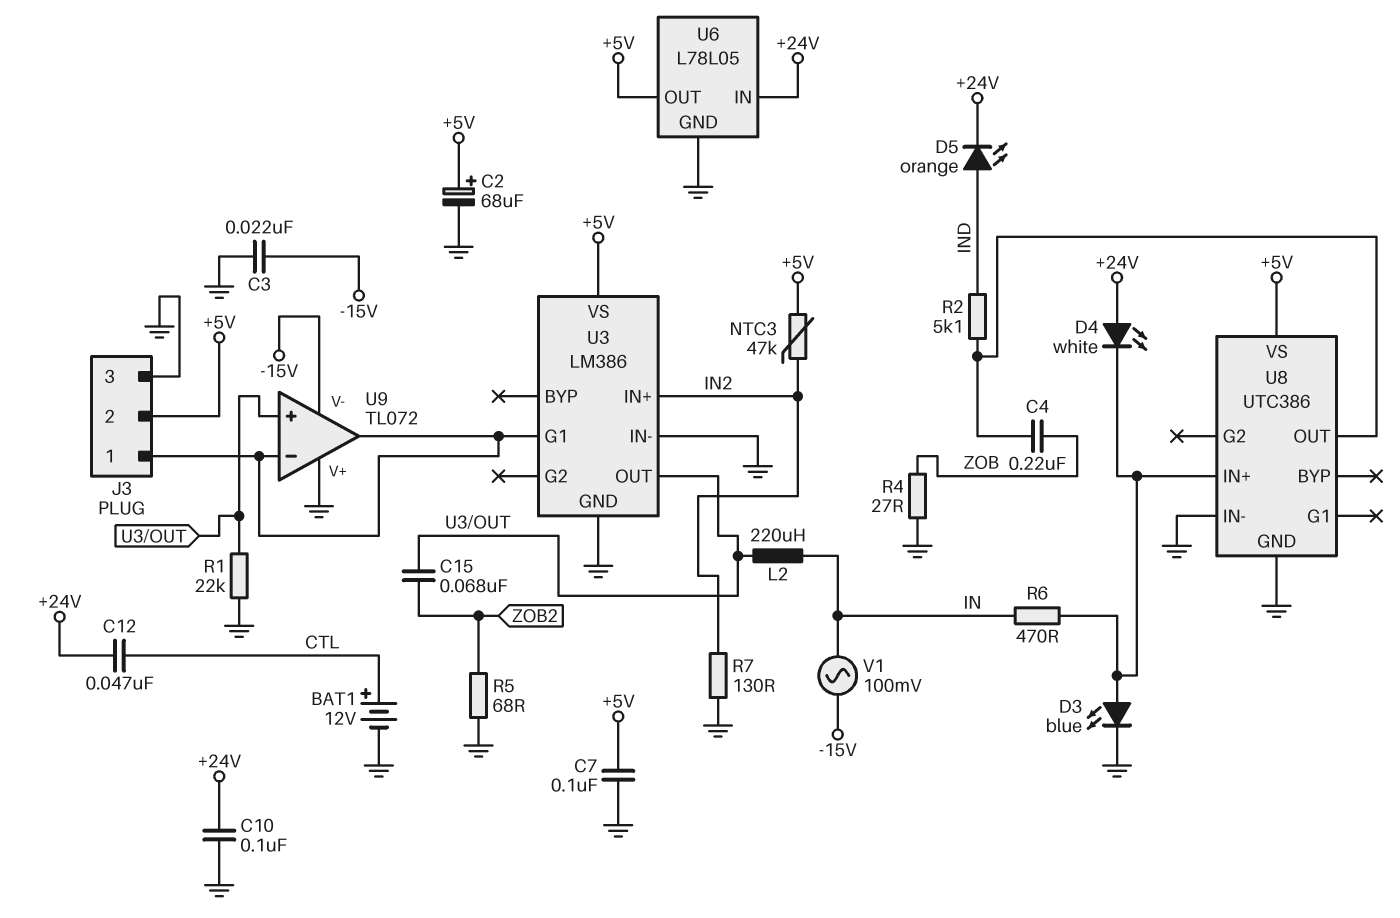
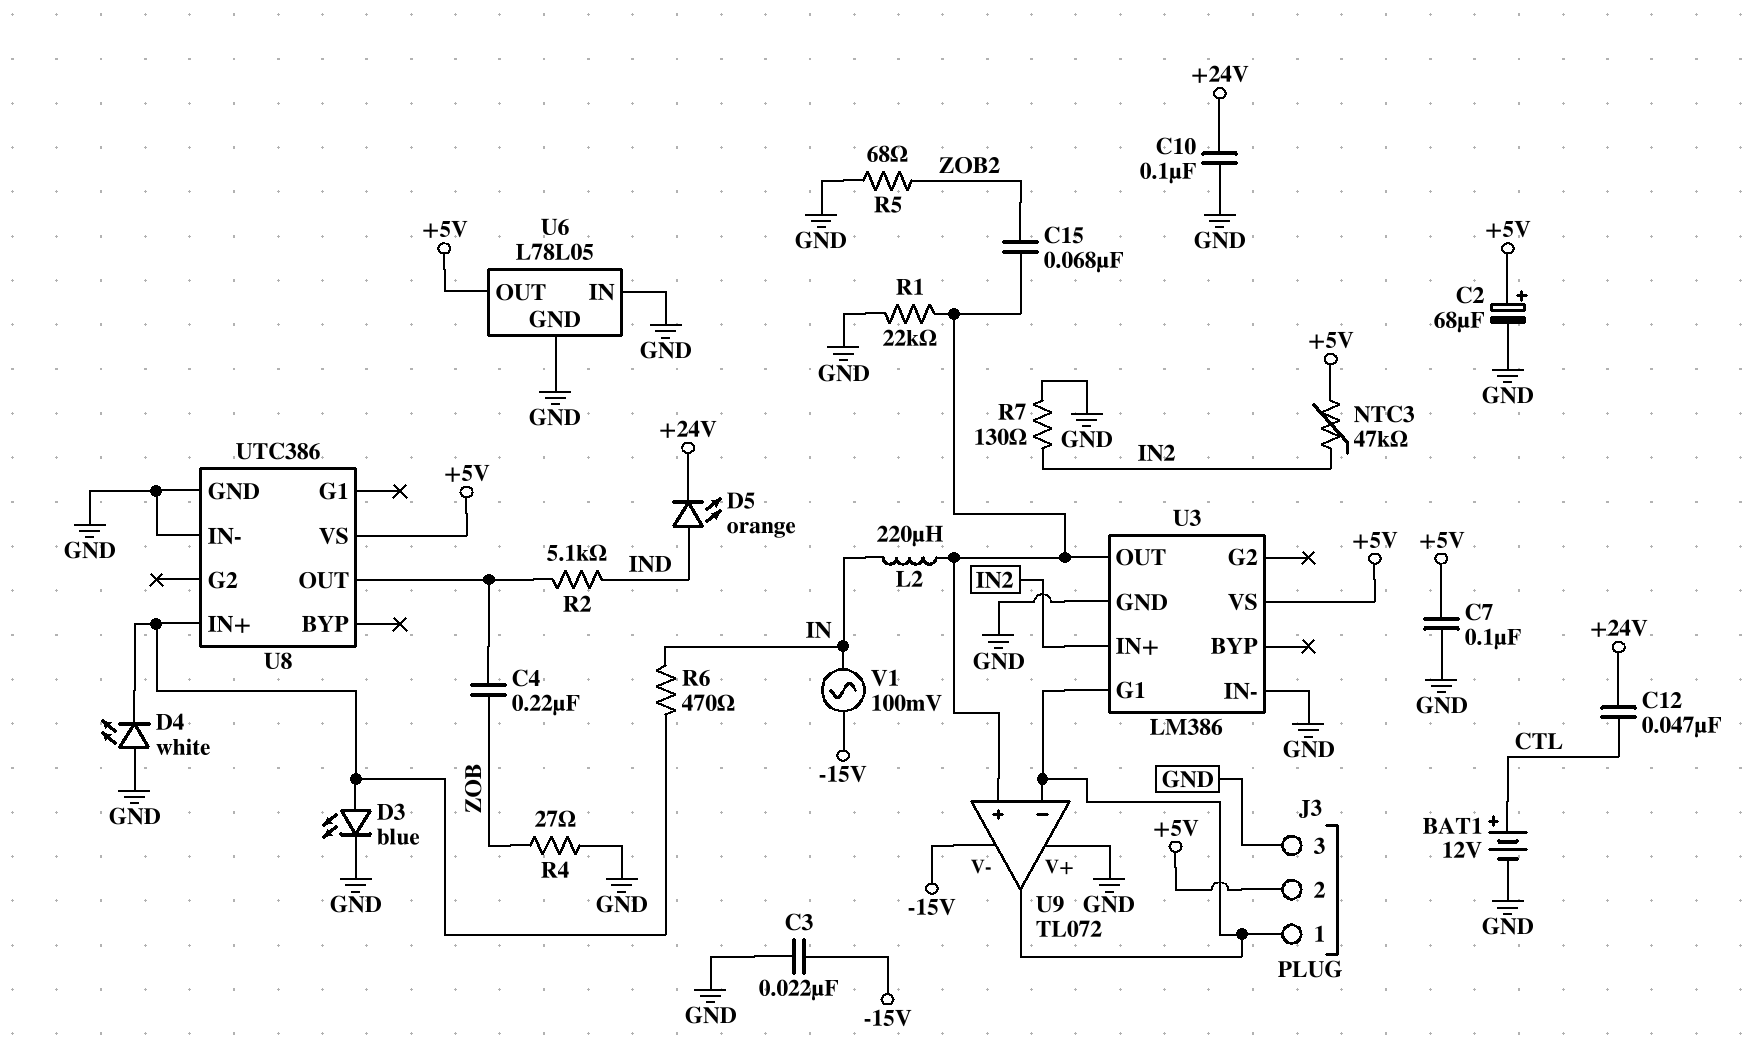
D4: LED white (A +24V, K U8/IN+) -> LED white (A GND, K U8/IN+)
U6 pin IN: +24V -> GND

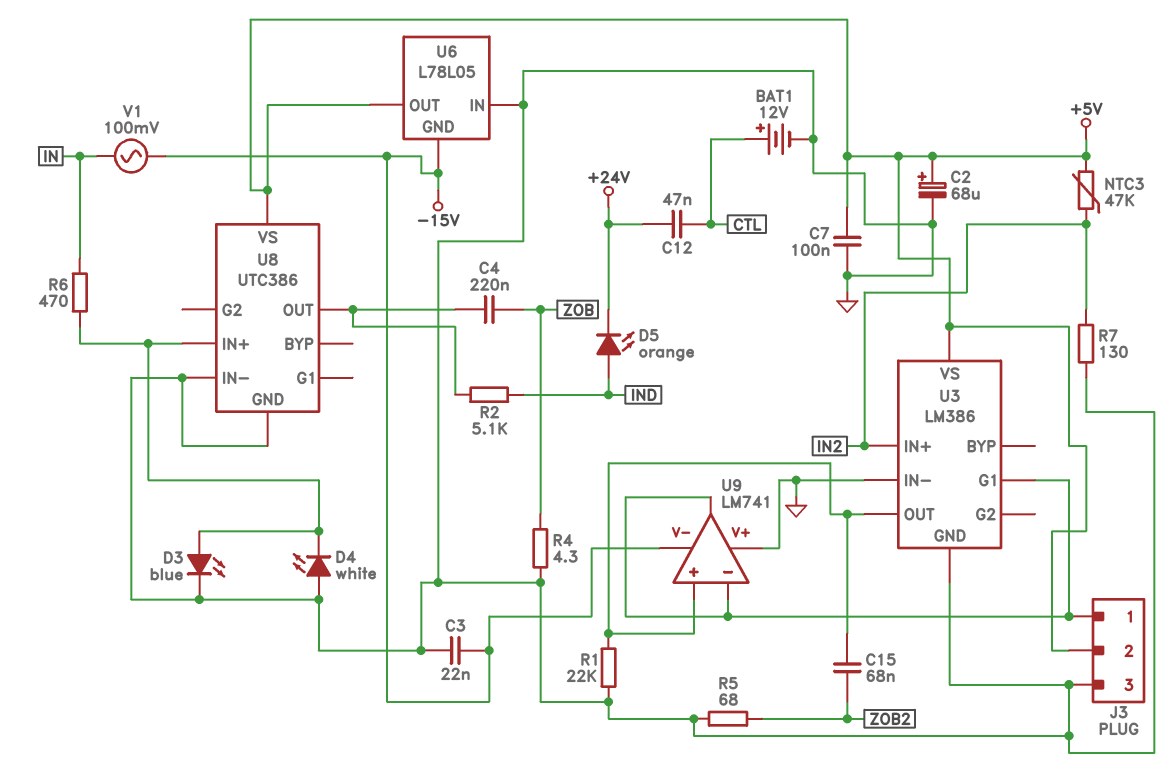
C10: 100nF (+24V, GND) -> none
L2: 220uH (IN, U3/OUT) -> none
R4: 27 (GND, ZOB) -> 4.3 (GND, ZOB)
U6 pin GND: GND -> -15V
U9: TL072 -> LM741

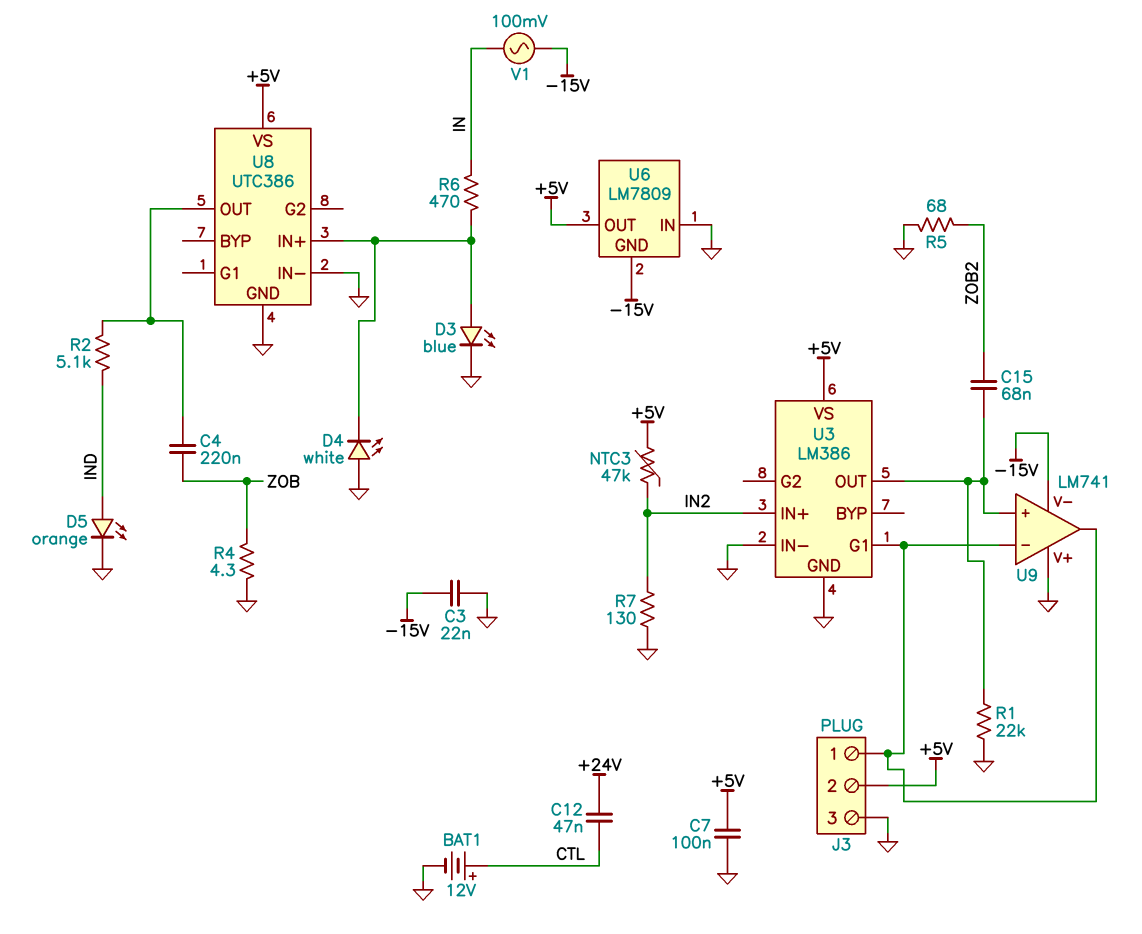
C2: 68uF (plus +5V, minus GND) -> none
D5: LED orange (A IND, K +24V) -> LED orange (A IND, K GND)
U6: L78L05 -> LM7809

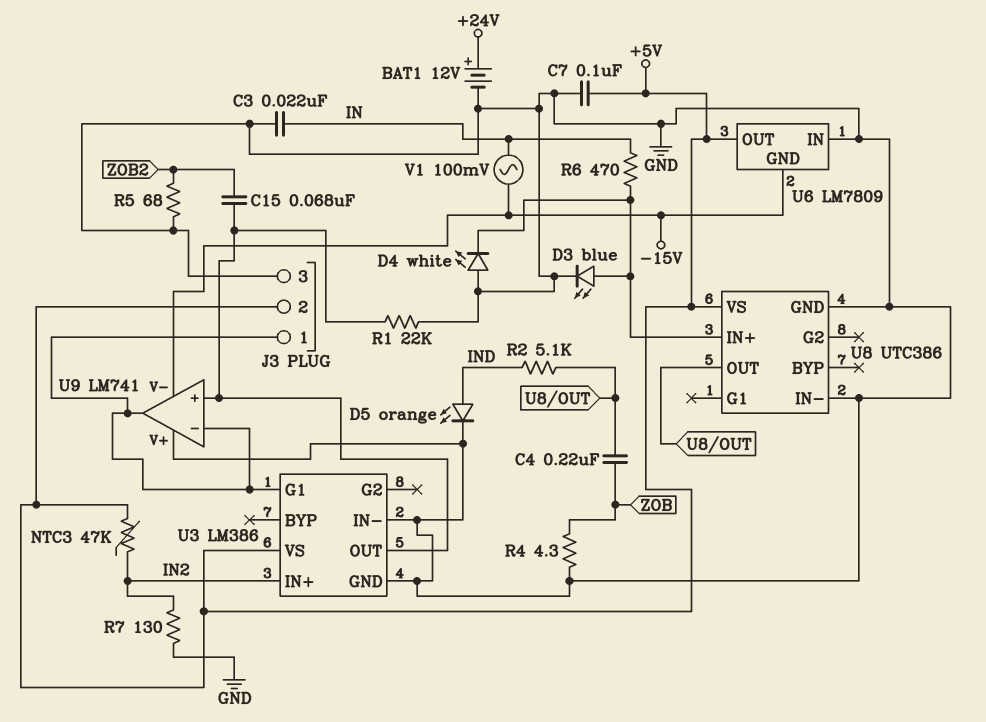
BAT1: 12V (plus CTL, minus GND) -> 12V (plus +24V, minus GND)
C3: 22nF (-15V, GND) -> 22nF (GND, IN)
C12: 47nF (+24V, CTL) -> none

